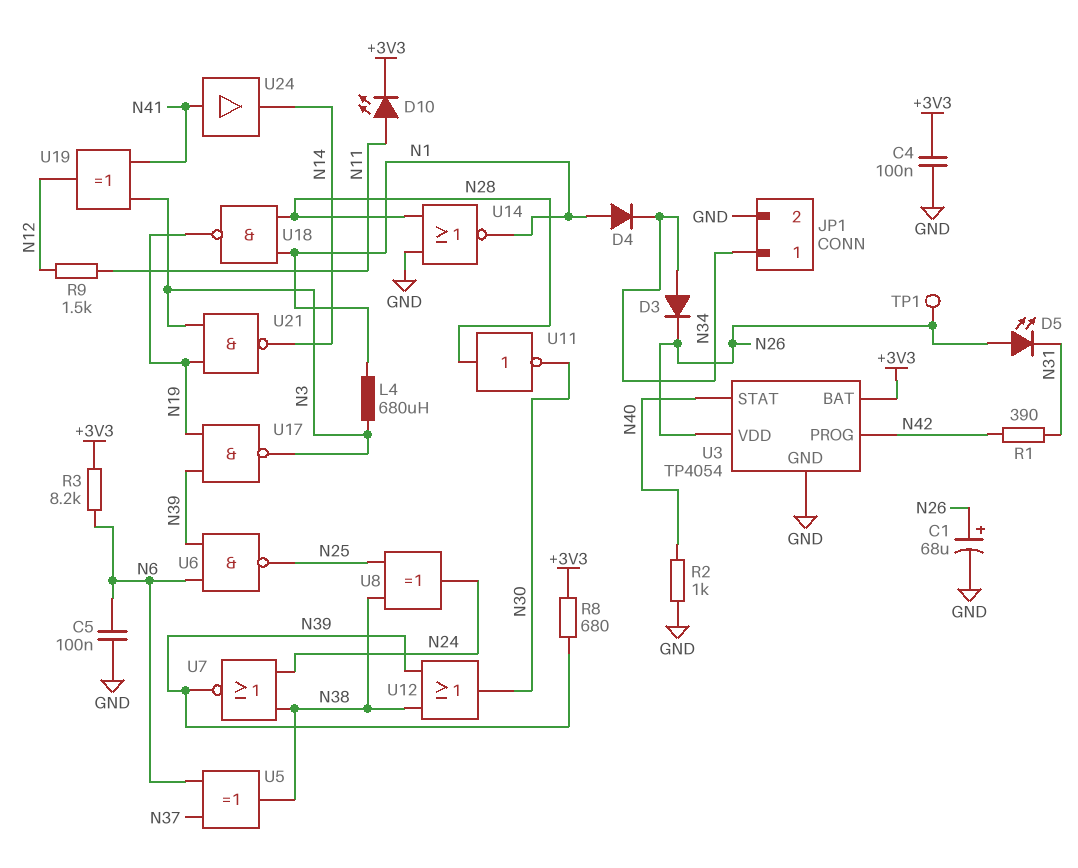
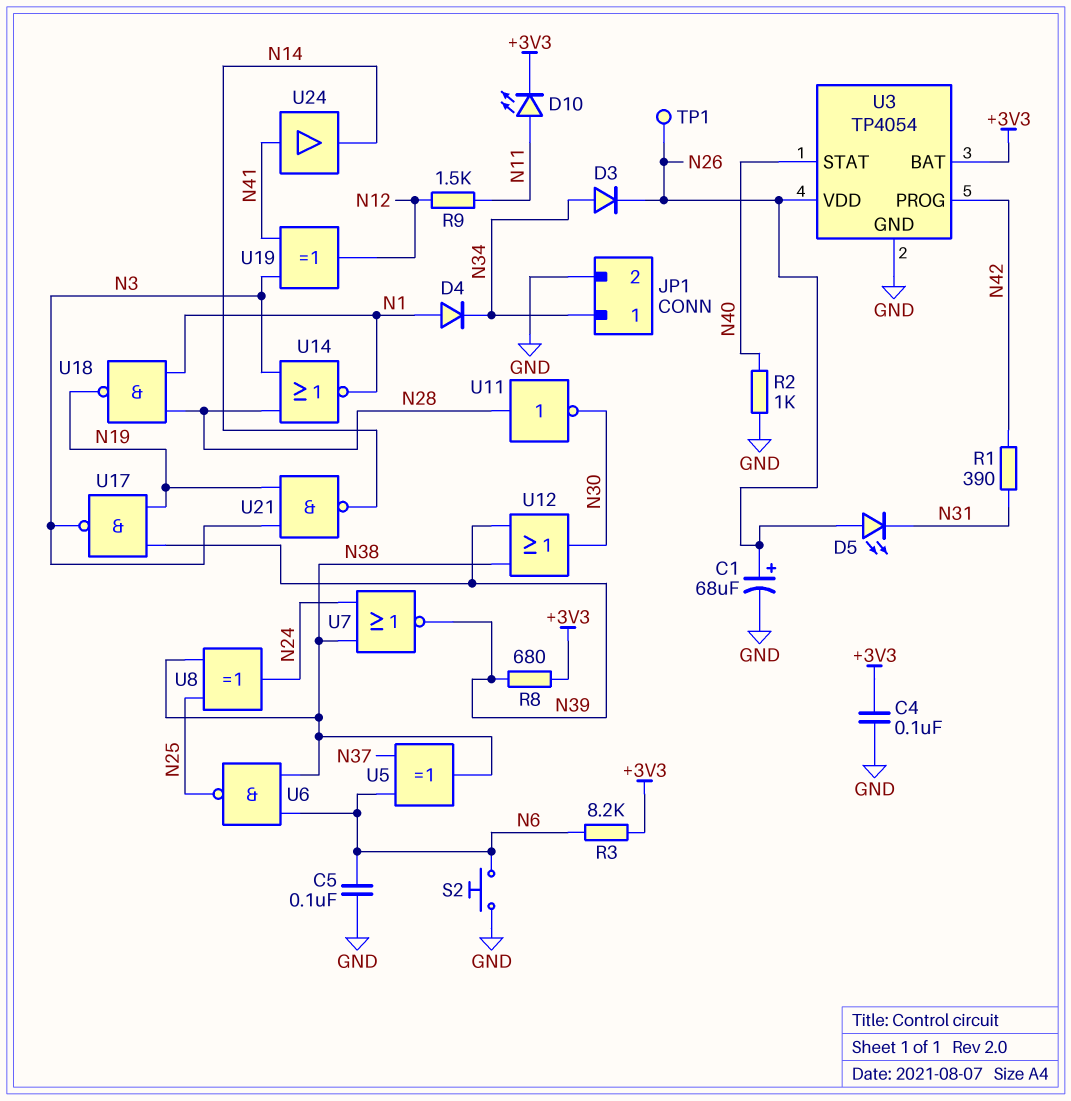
L4: 680uH (N1, N3) -> none
S2: none -> button (GND, N6)
U6: NAND (in N6, in N39, out N25) -> NAND (in N6, in N38, out N25)
U14: NOR (in GND, in N28, out N1) -> NOR (in N3, in N28, out N1)

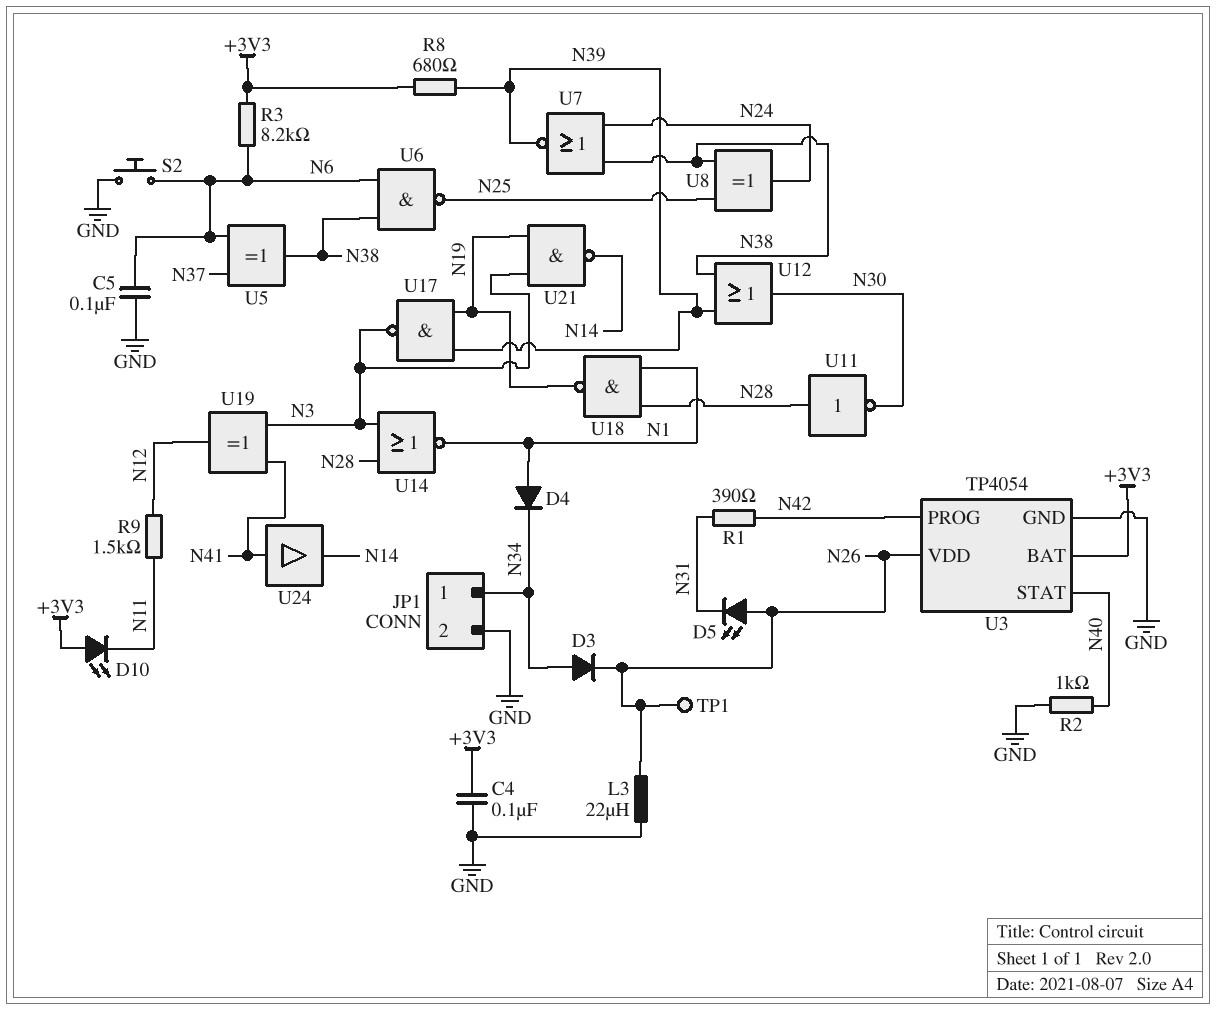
C1: 68uF (plus N26, minus GND) -> none
D10: LED (A N11, K +3V3) -> LED (A +3V3, K N11)
L3: none -> 22uH (GND, N26)

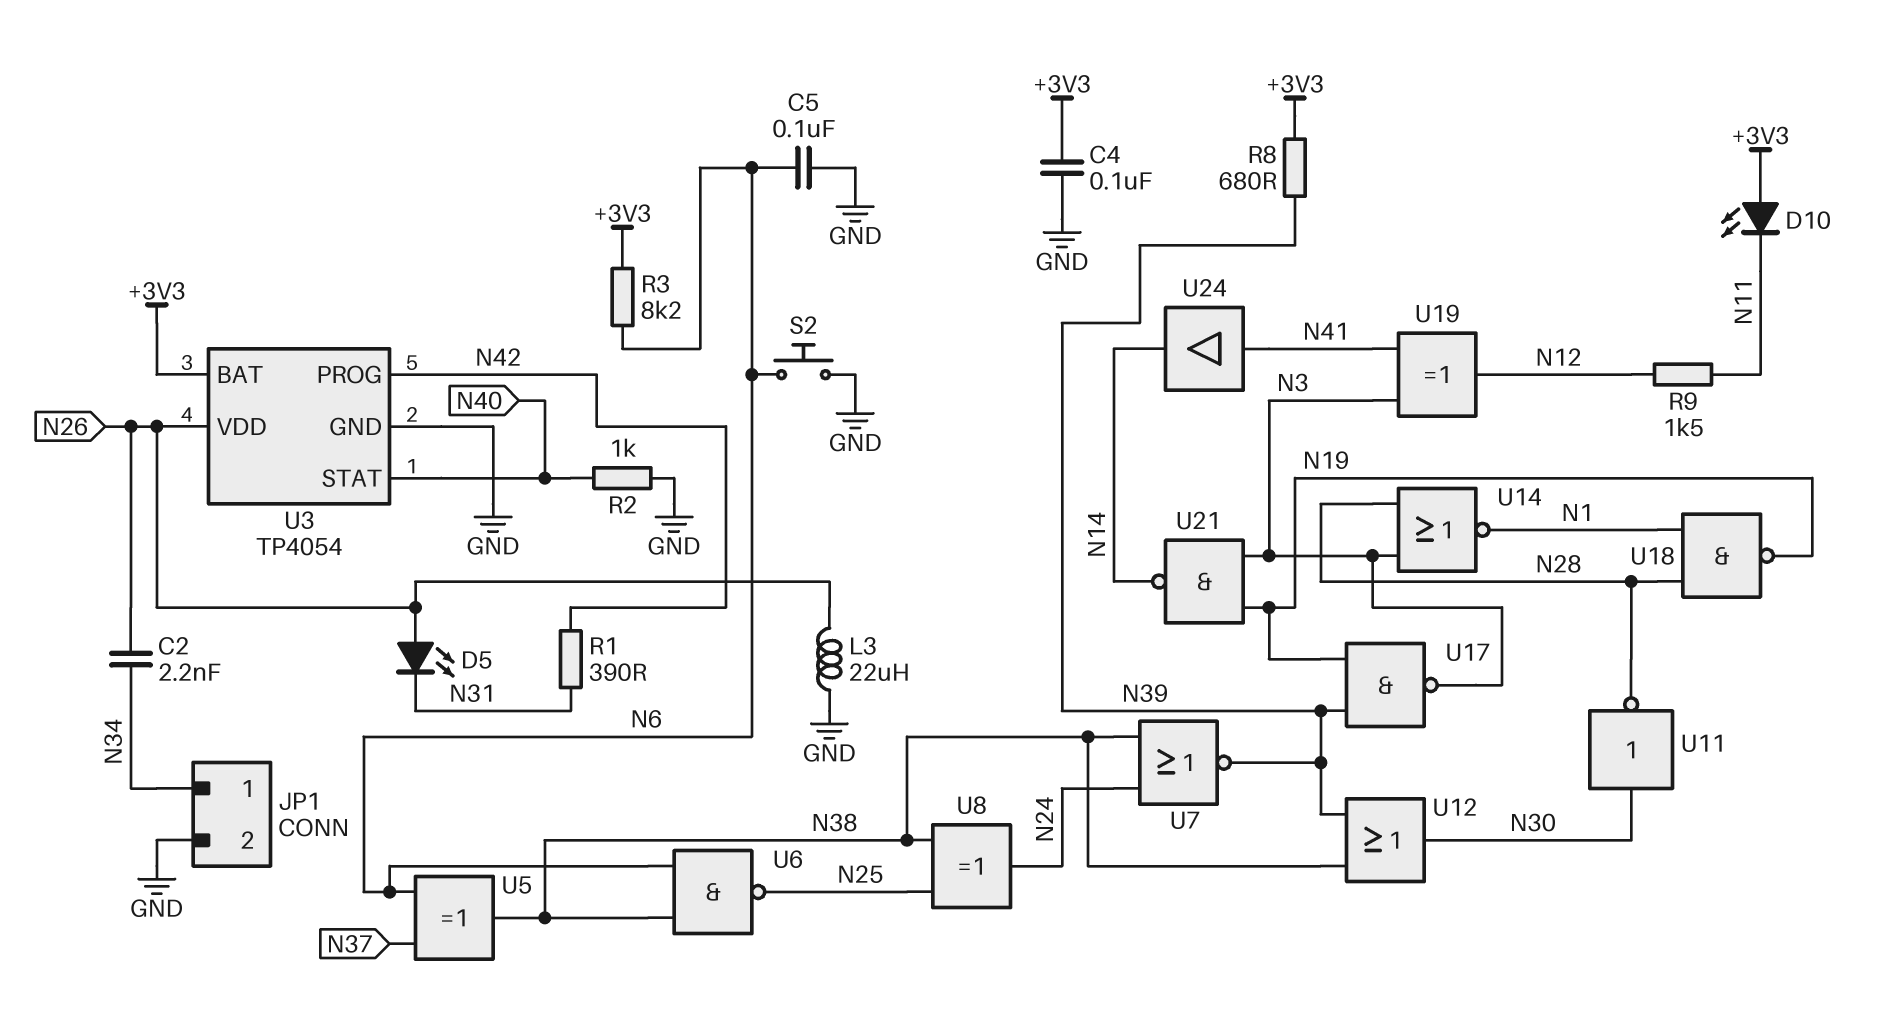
C2: none -> 2.2nF (N26, N34)
D3: diode (A N34, K N26) -> none
D4: diode (A N1, K N34) -> none
TP1: test point (N26) -> none
U11: NOT (in N28, out N30) -> NOT (in N30, out N28)

